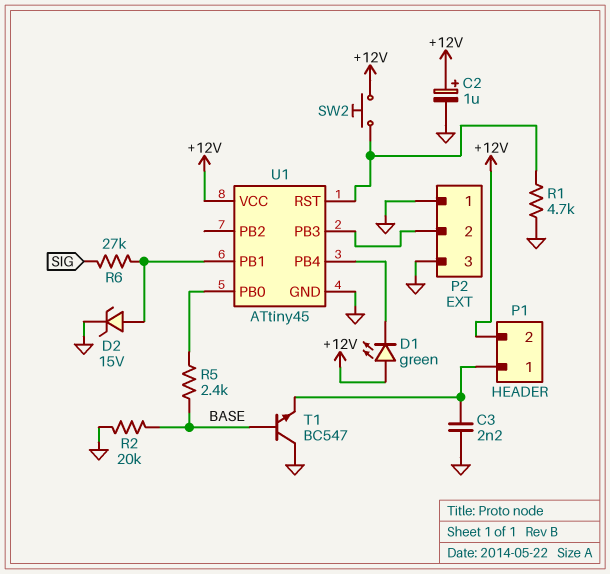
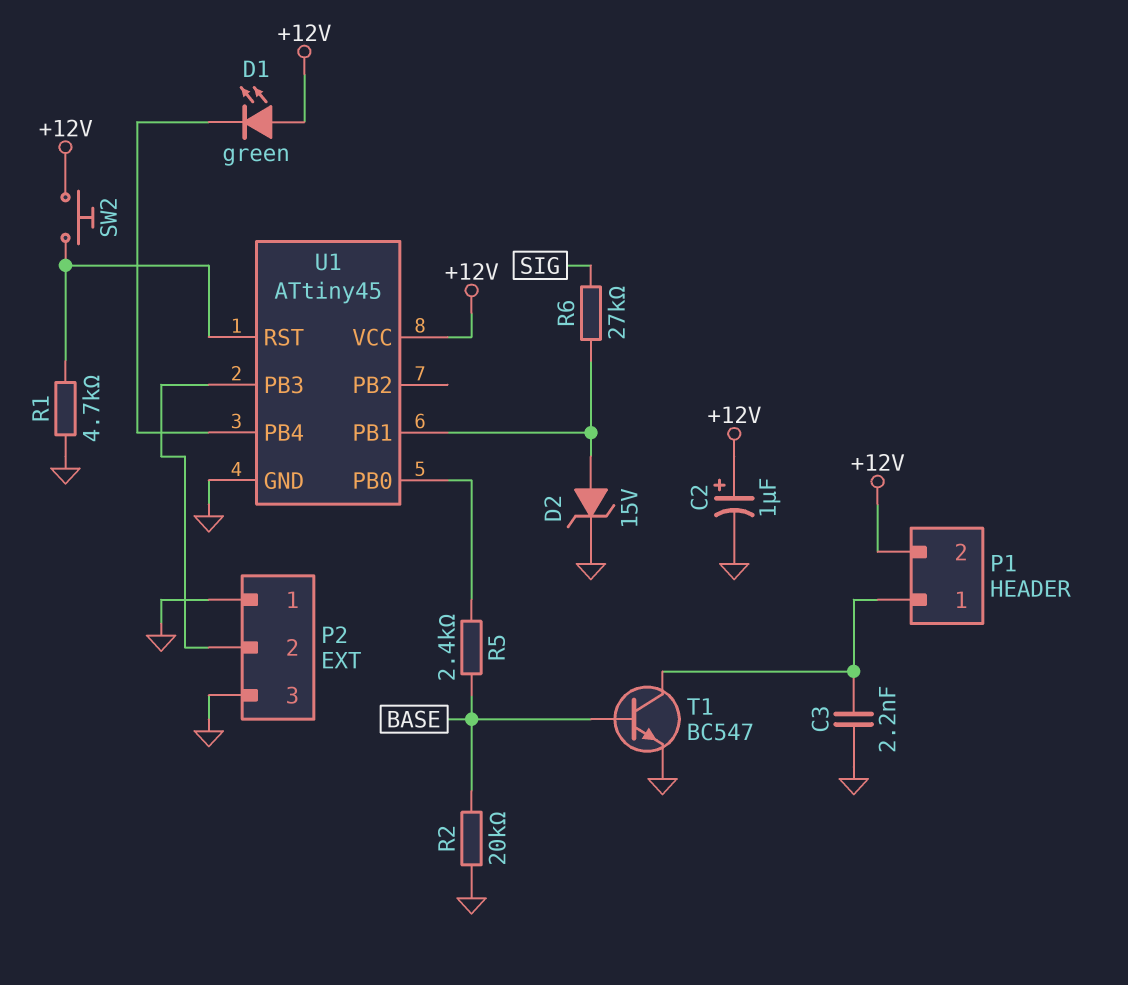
T1: NPN BC547 (B BASE, C GND, E P1/1) -> NPN BC547 (B BASE, C P1/1, E GND)

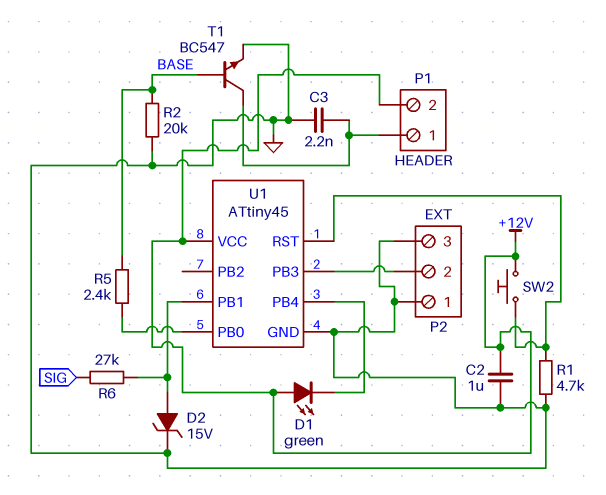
C2: 1uF (plus +12V, minus GND) -> 1uF (+12V, GND)

